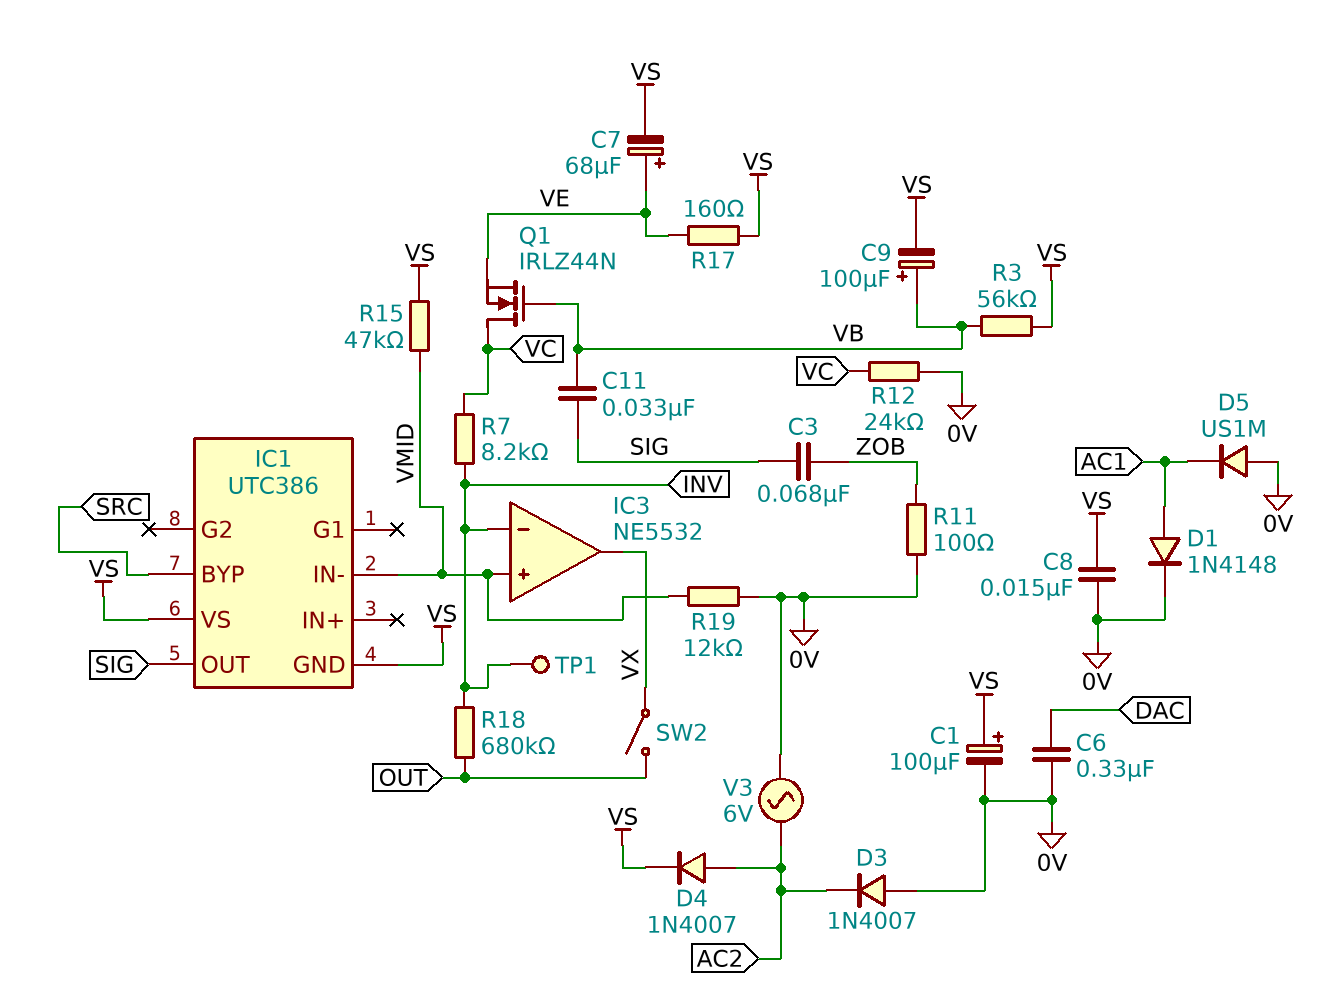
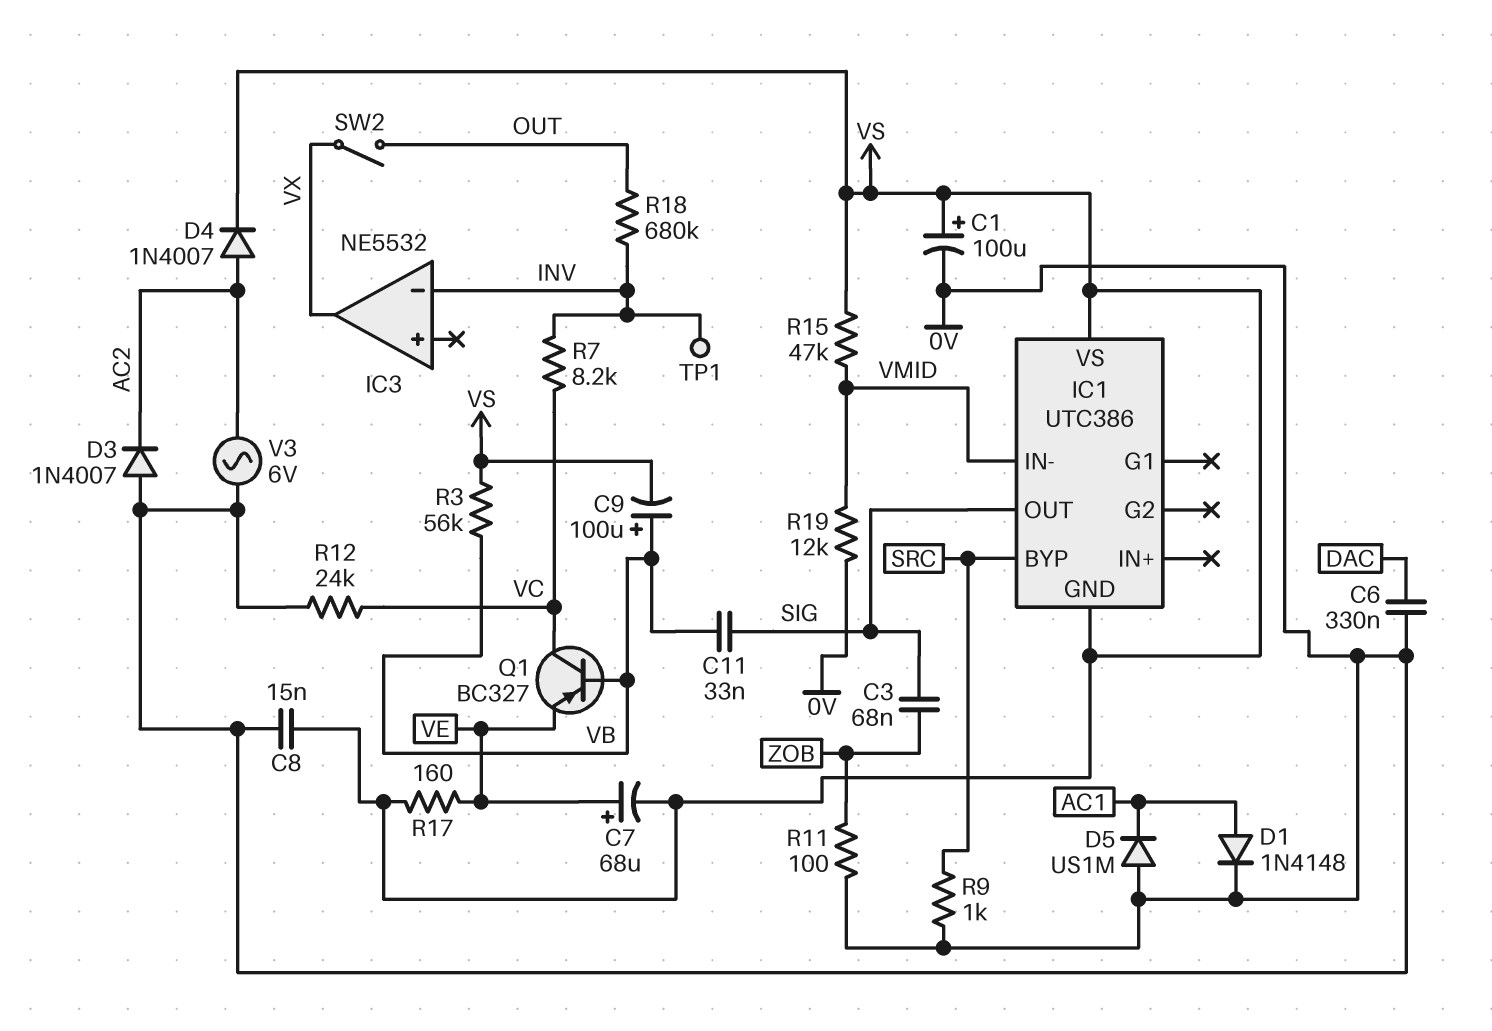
IC3 pin in+: VMID -> none
Q1: NMOS IRLZ44N (G VB, D VC, S VE) -> PNP BC327 (B VB, C VC, E VE)
R9: none -> 1k (0V, SRC)

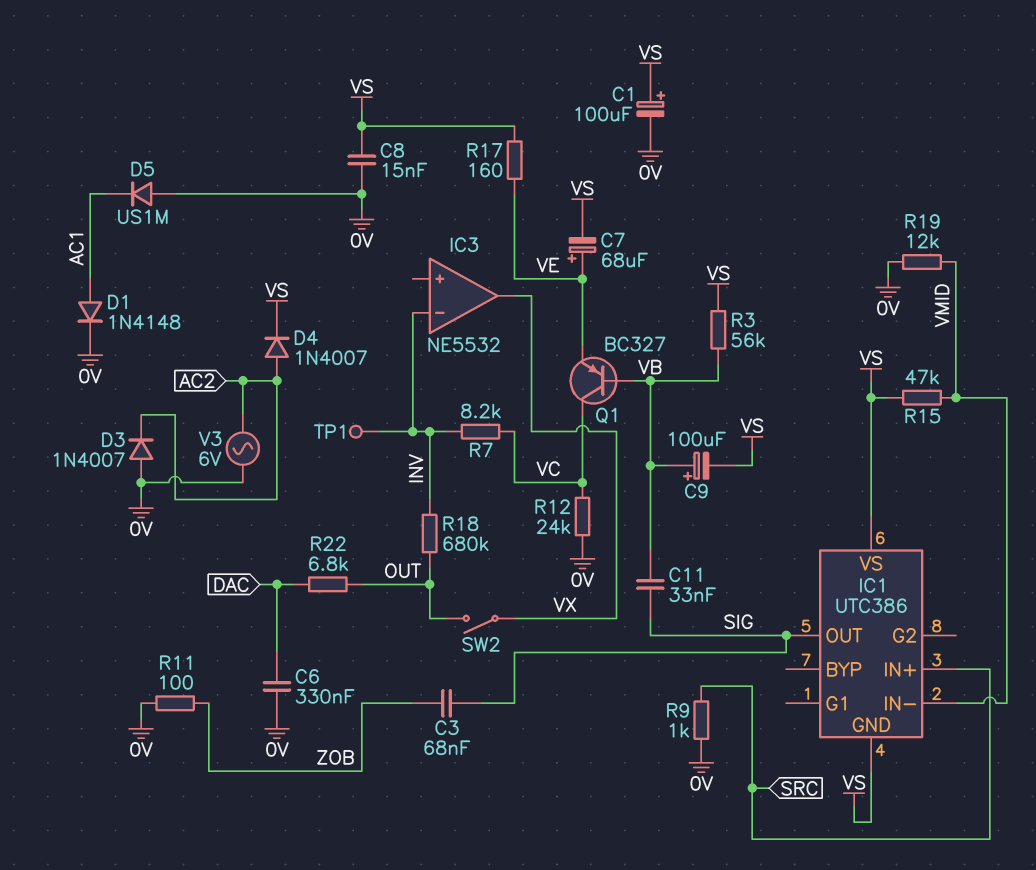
IC1 pin BYP: SRC -> none
IC1 pin IN+: none -> SRC
R22: none -> 6.8k (DAC, OUT)

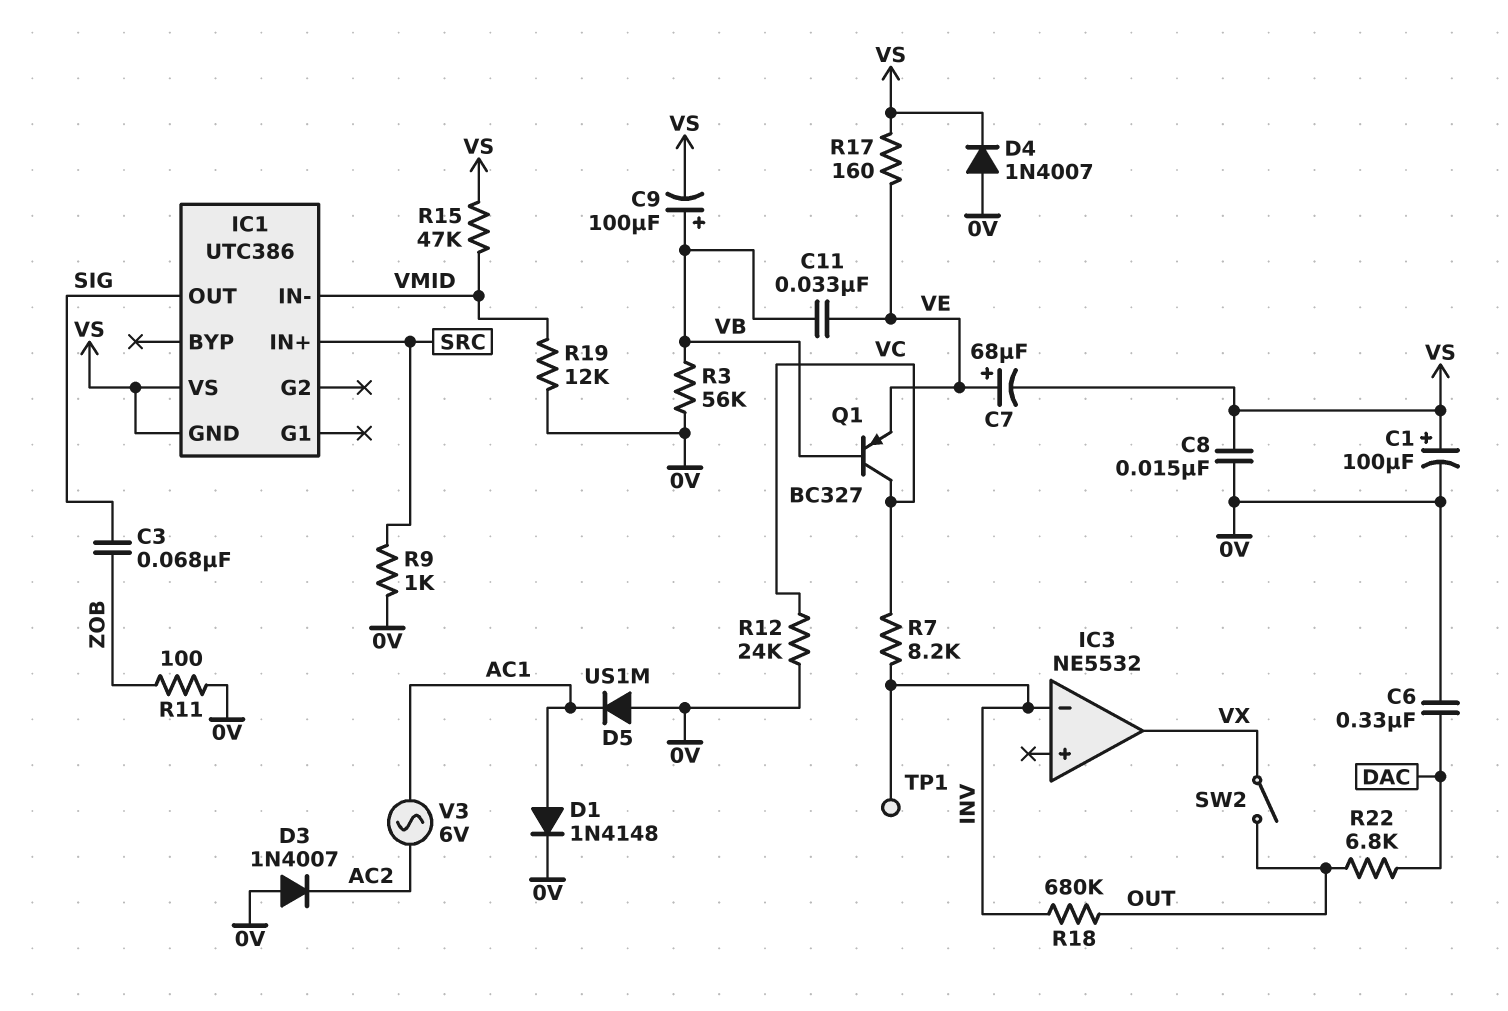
C11: 33nF (SIG, VB) -> 33nF (VB, VE)
D4: diode 1N4007 (A AC2, K VS) -> diode 1N4007 (A 0V, K VS)
R3: 56k (VB, VS) -> 56k (0V, VB)
V3: AC 6V (0V, AC2) -> AC 6V (AC1, AC2)

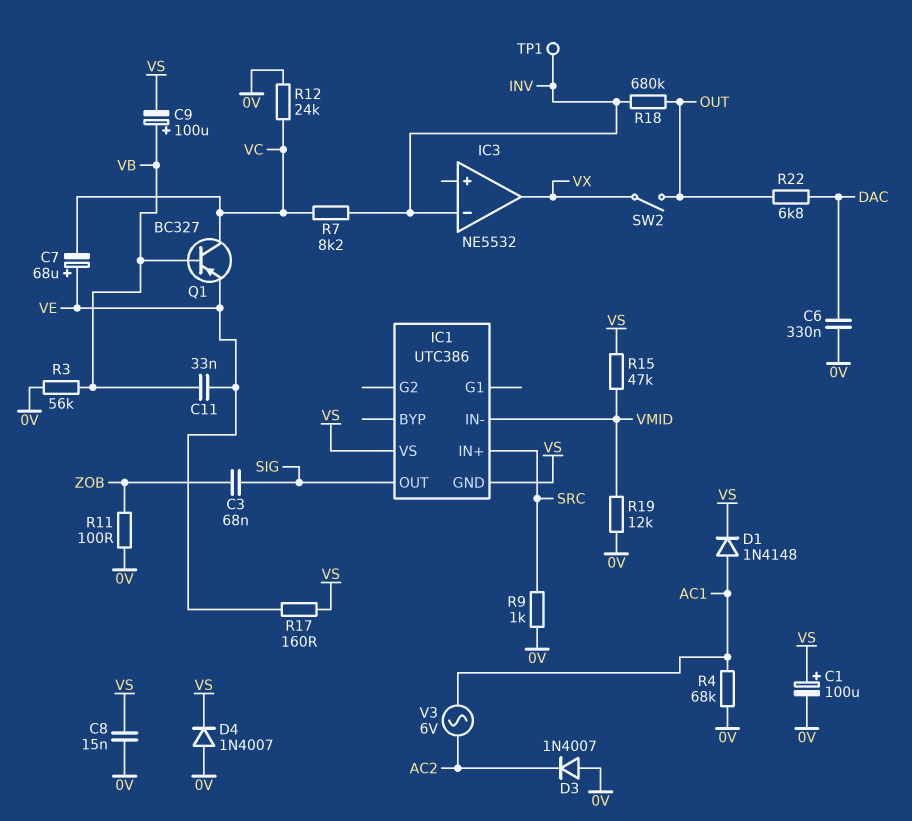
C7: 68uF (plus VE, minus VS) -> 68uF (plus VE, minus VC)
D1: diode 1N4148 (A AC1, K 0V) -> diode 1N4148 (A AC1, K VS)
D5: diode US1M (A 0V, K AC1) -> none
R4: none -> 68k (0V, AC1)

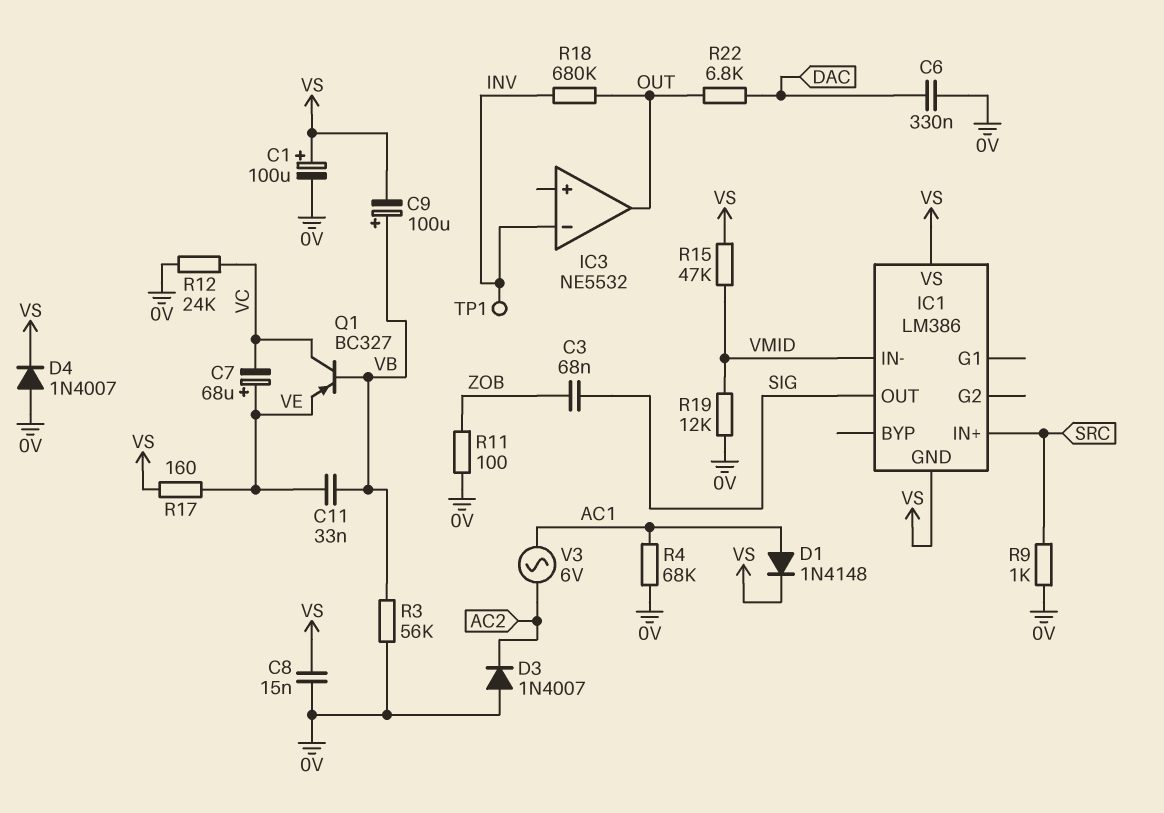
IC1: UTC386 -> LM386
IC3 pin out: VX -> OUT
R7: 8.2k (INV, VC) -> none
SW2: switch (OUT, VX) -> none

